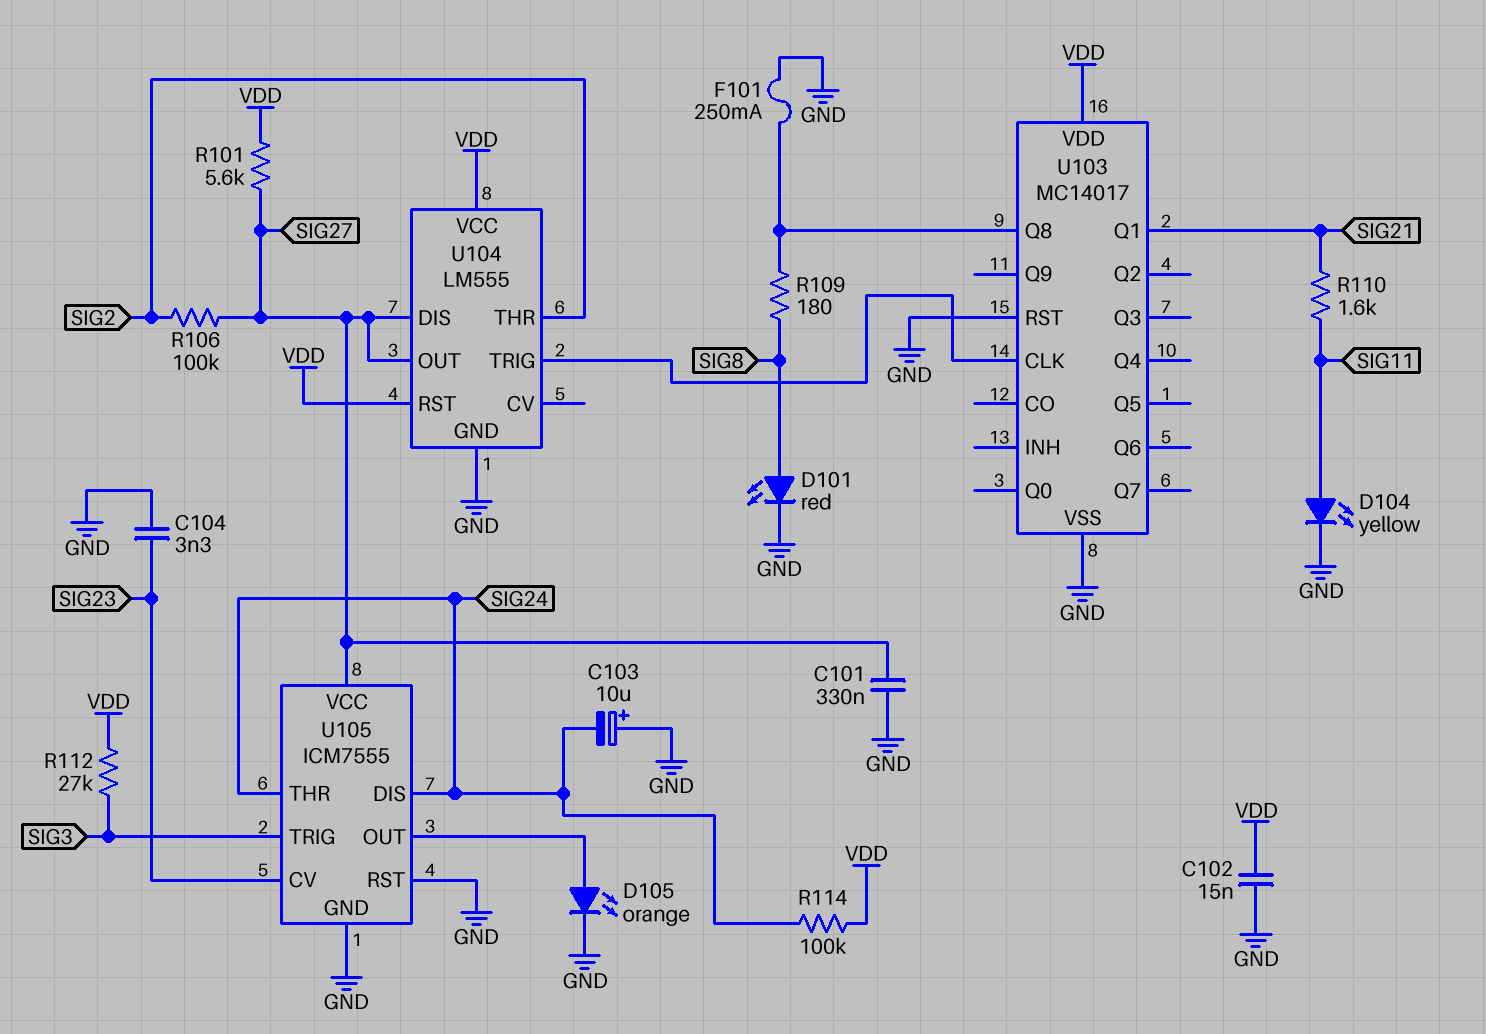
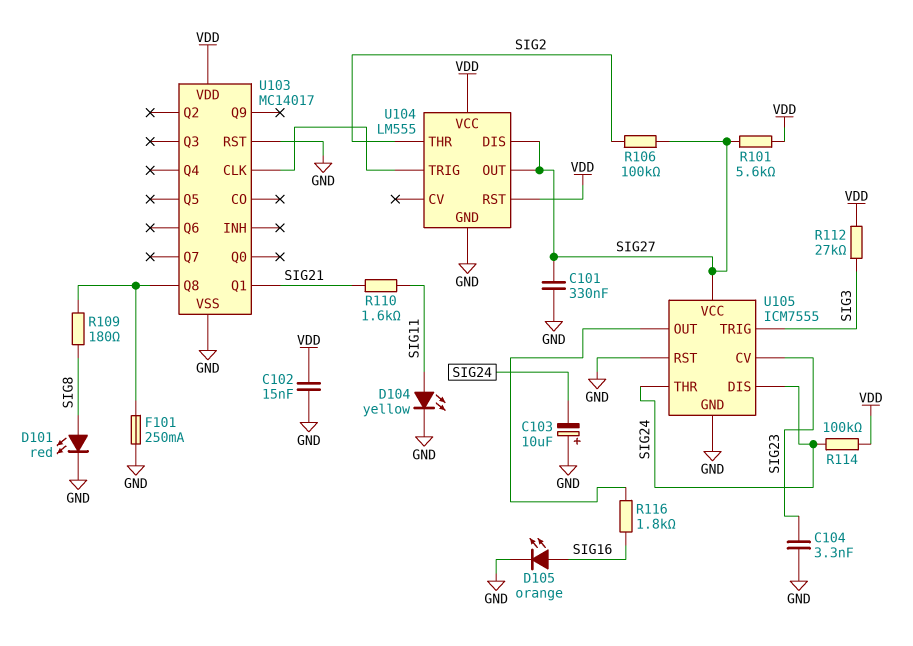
D105: LED orange (A U105/OUT, K GND) -> LED orange (A SIG16, K GND)
R116: none -> 1.8k (SIG16, U105/OUT)

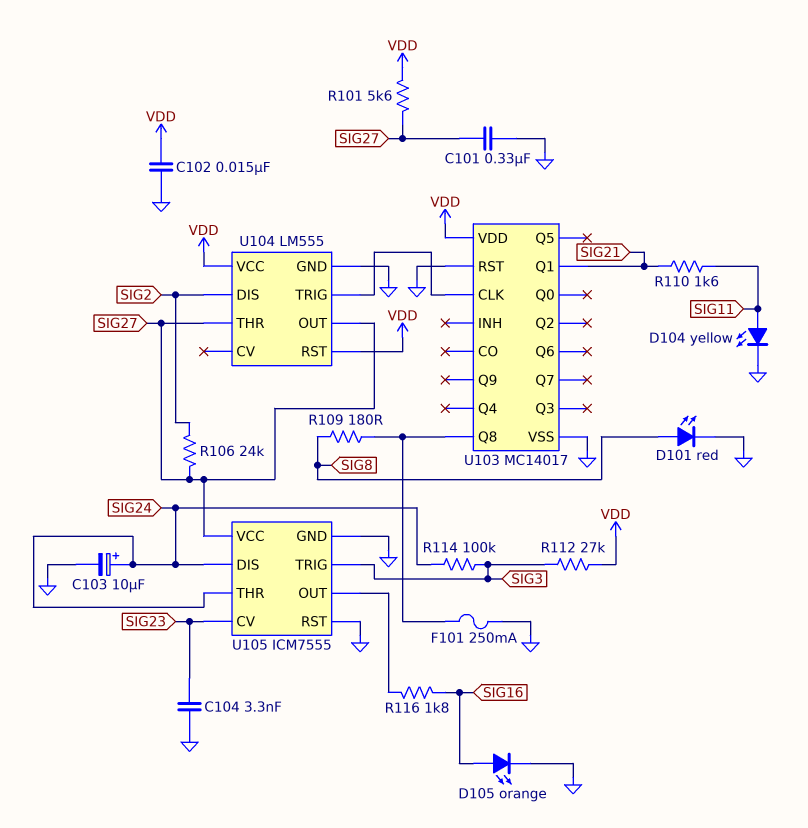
C103: 10uF (plus GND, minus SIG24) -> 10uF (plus SIG24, minus GND)
R106: 100k (SIG2, SIG27) -> 24k (SIG2, SIG27)
R114: 100k (SIG24, VDD) -> 100k (SIG3, SIG24)
U104 pin DIS: SIG27 -> SIG2
U104 pin THR: SIG2 -> SIG27

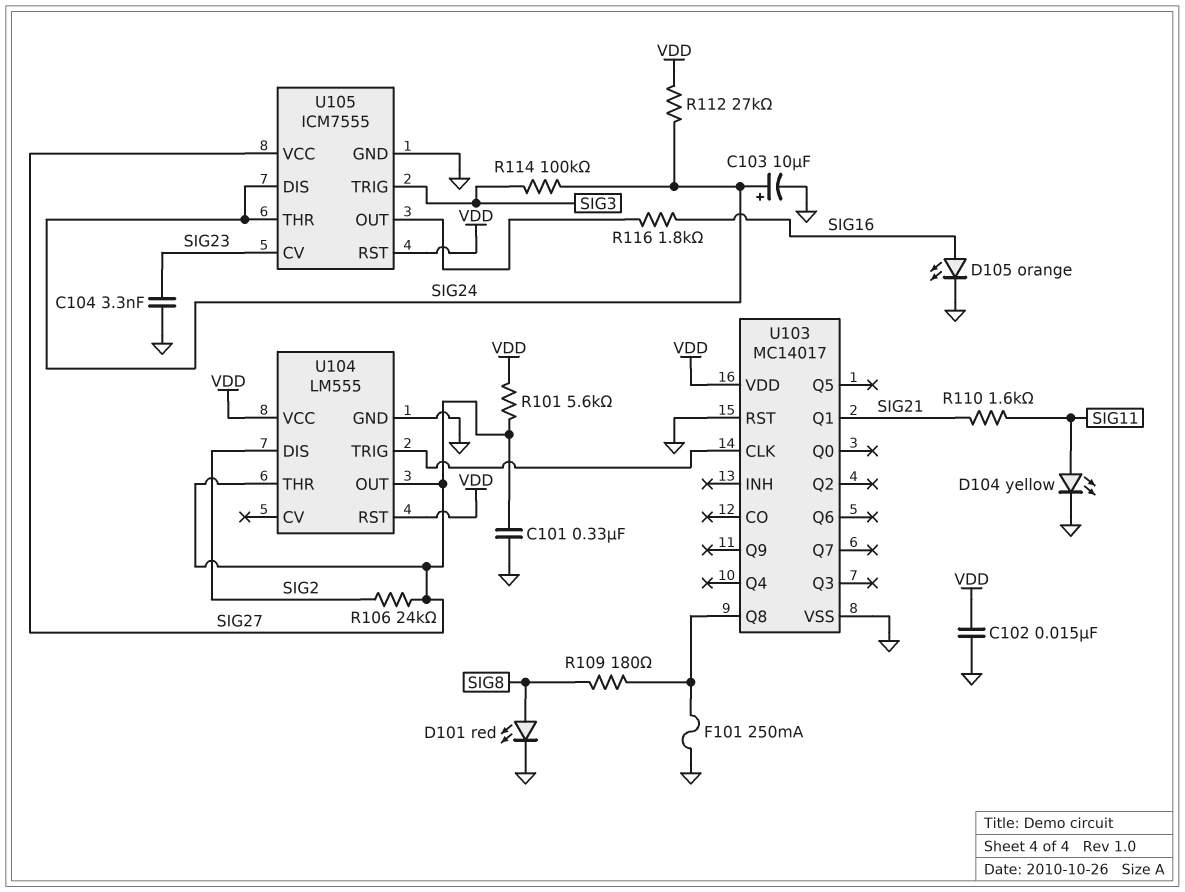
R112: 27k (SIG3, VDD) -> 27k (SIG24, VDD)
U105 pin RST: GND -> VDD

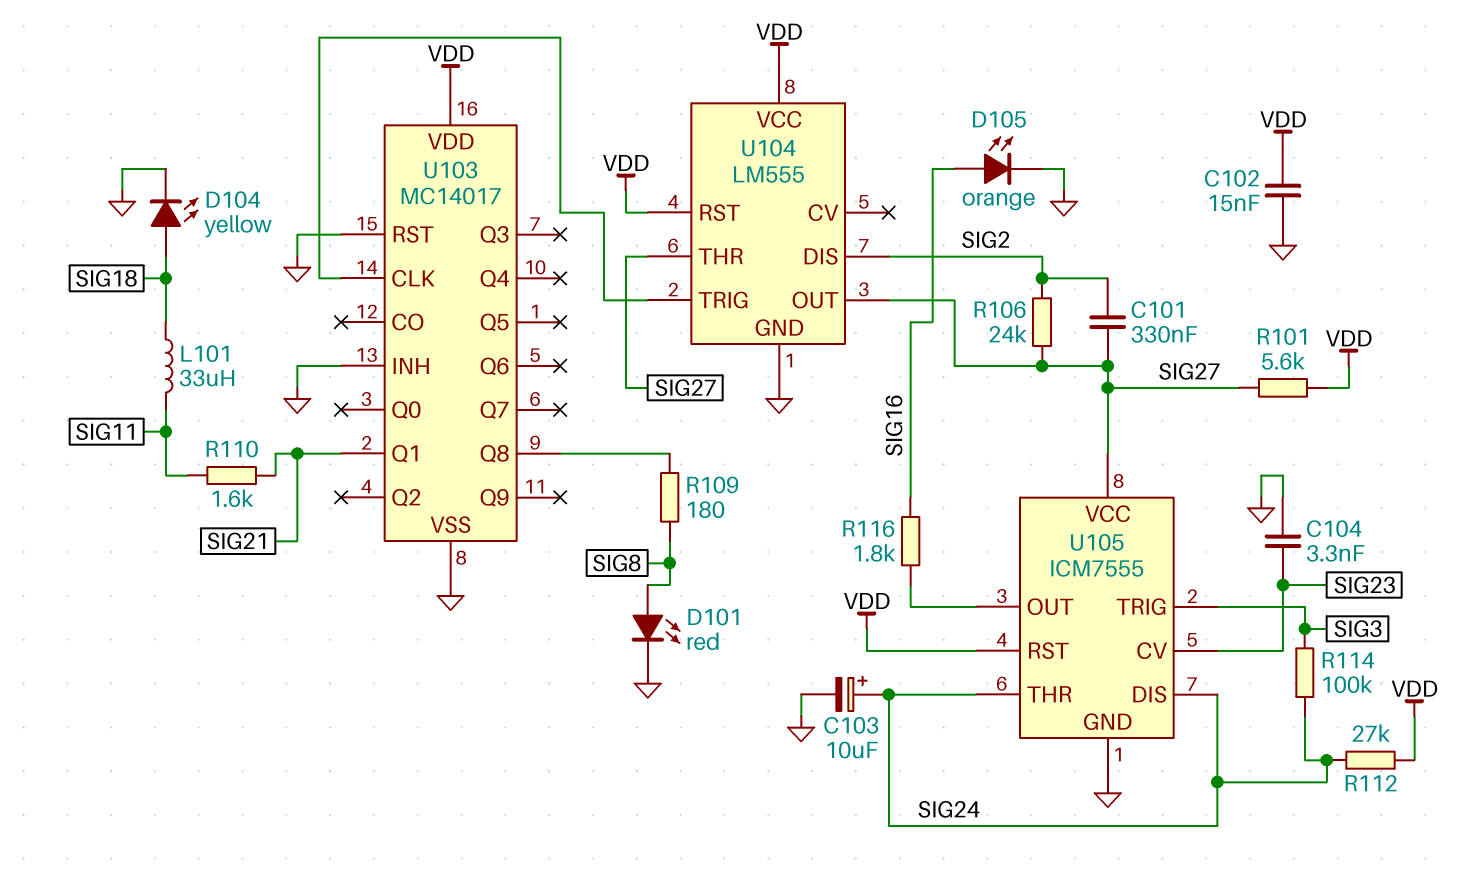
C101: 330nF (GND, SIG27) -> 330nF (SIG2, SIG27)
D104: LED yellow (A SIG11, K GND) -> LED yellow (A SIG18, K GND)
F101: 250mA (GND, U103/Q8) -> none
L101: none -> 33uH (SIG11, SIG18)
U103 pin INH: none -> GND

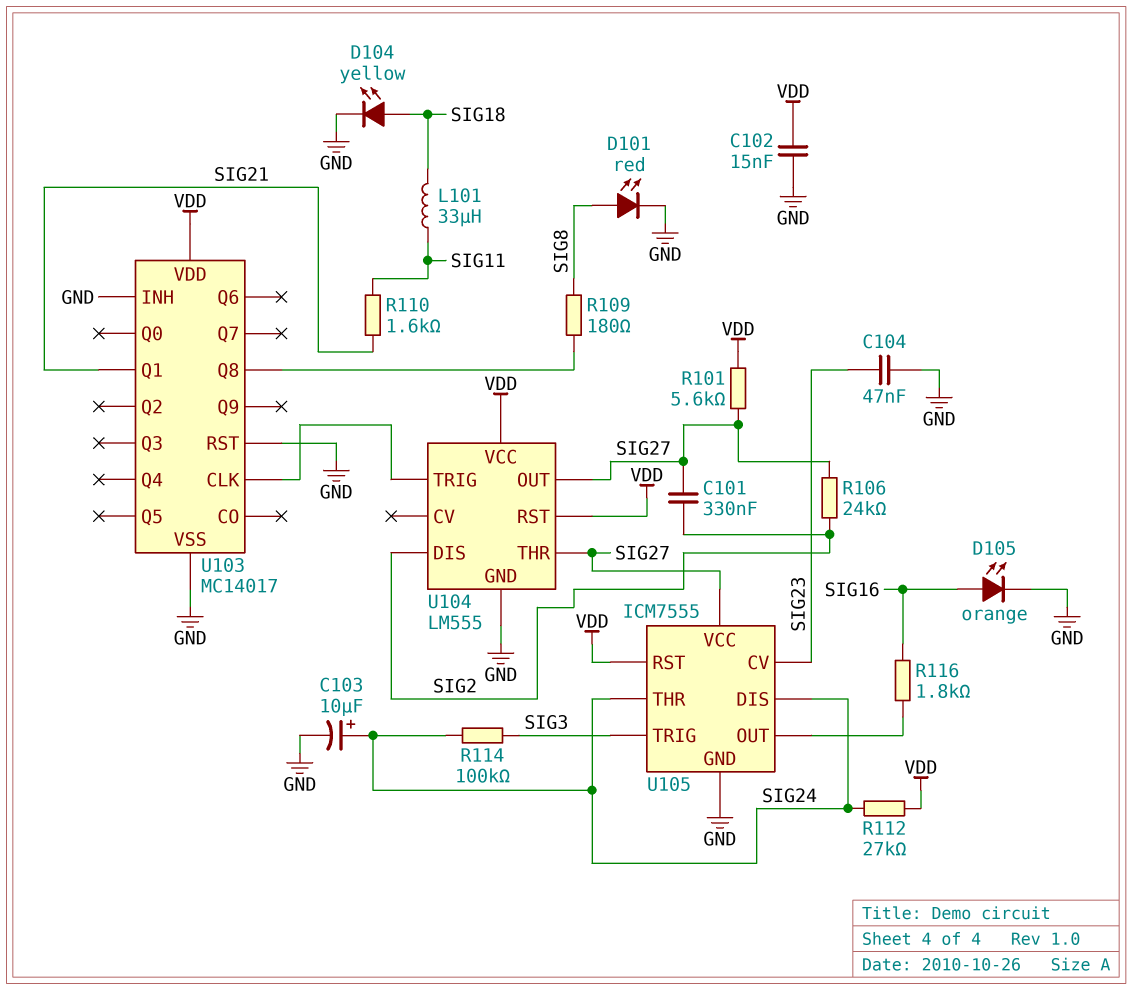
C104: 3.3nF (GND, SIG23) -> 47nF (GND, SIG23)

